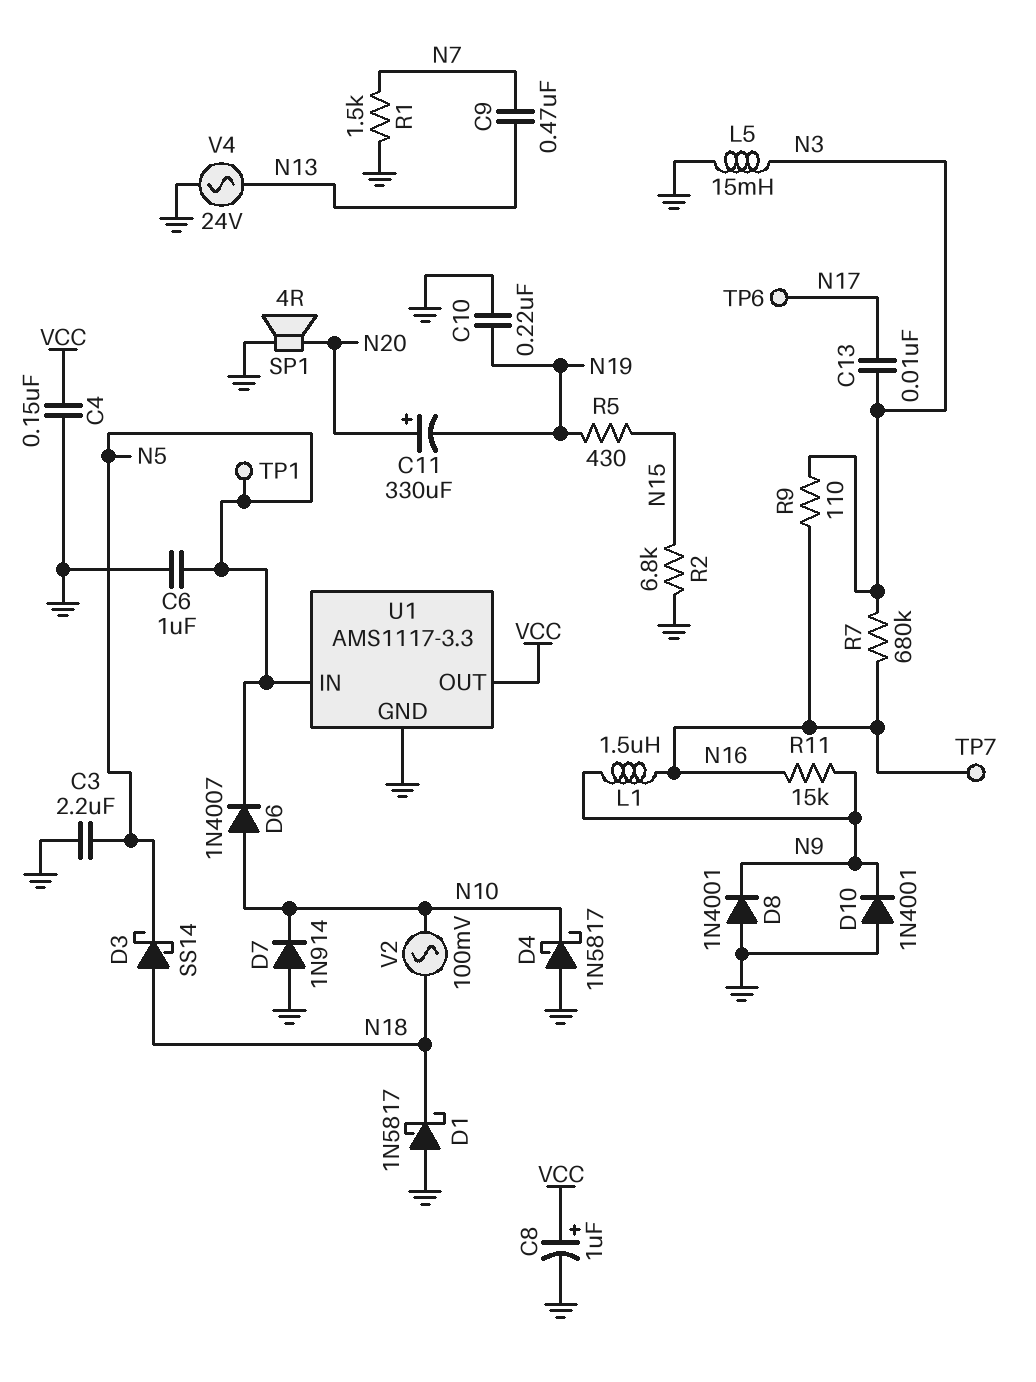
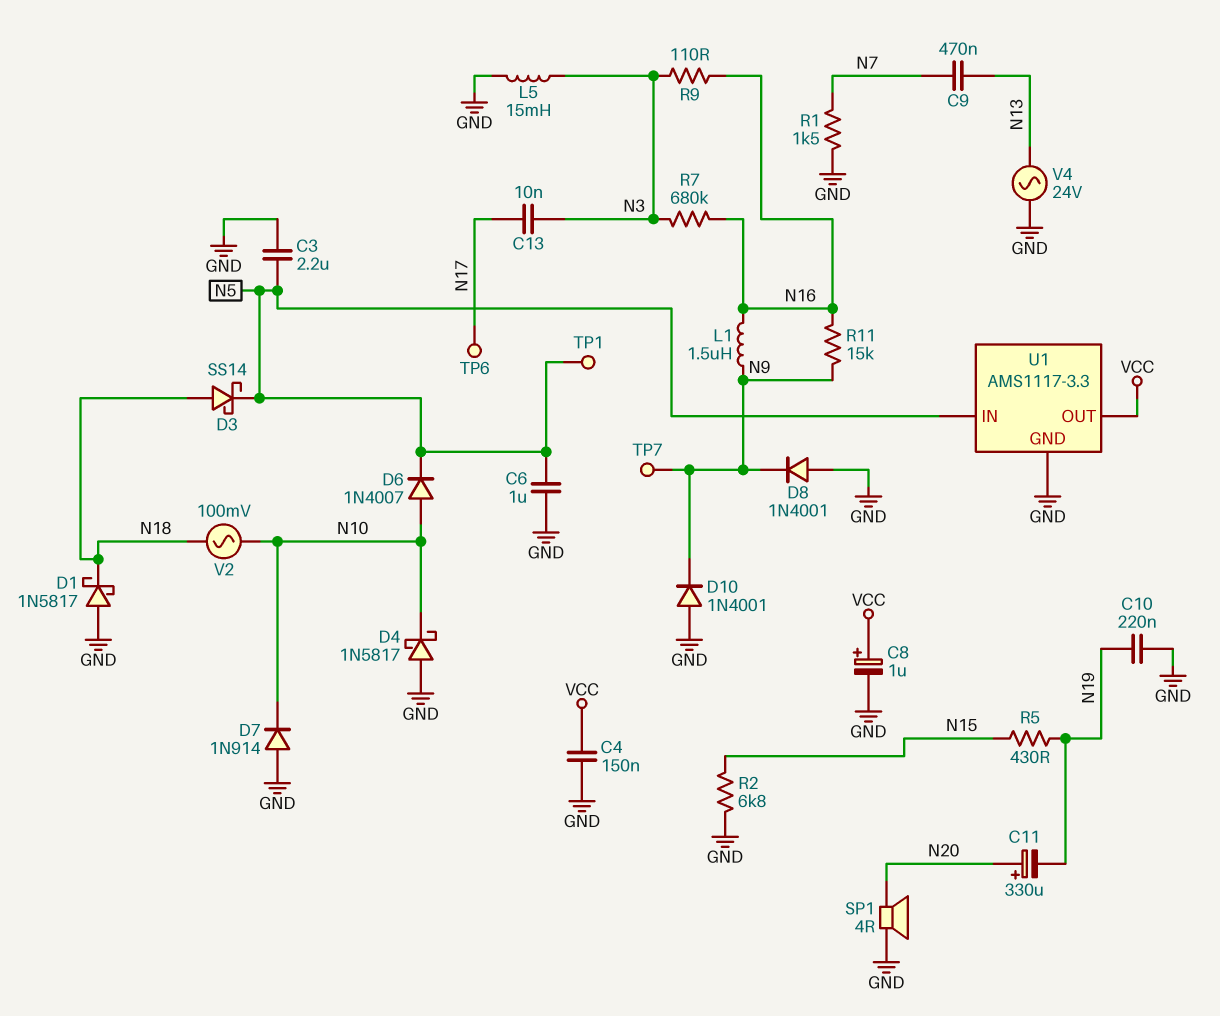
TP7: test point (N16) -> test point (N9)

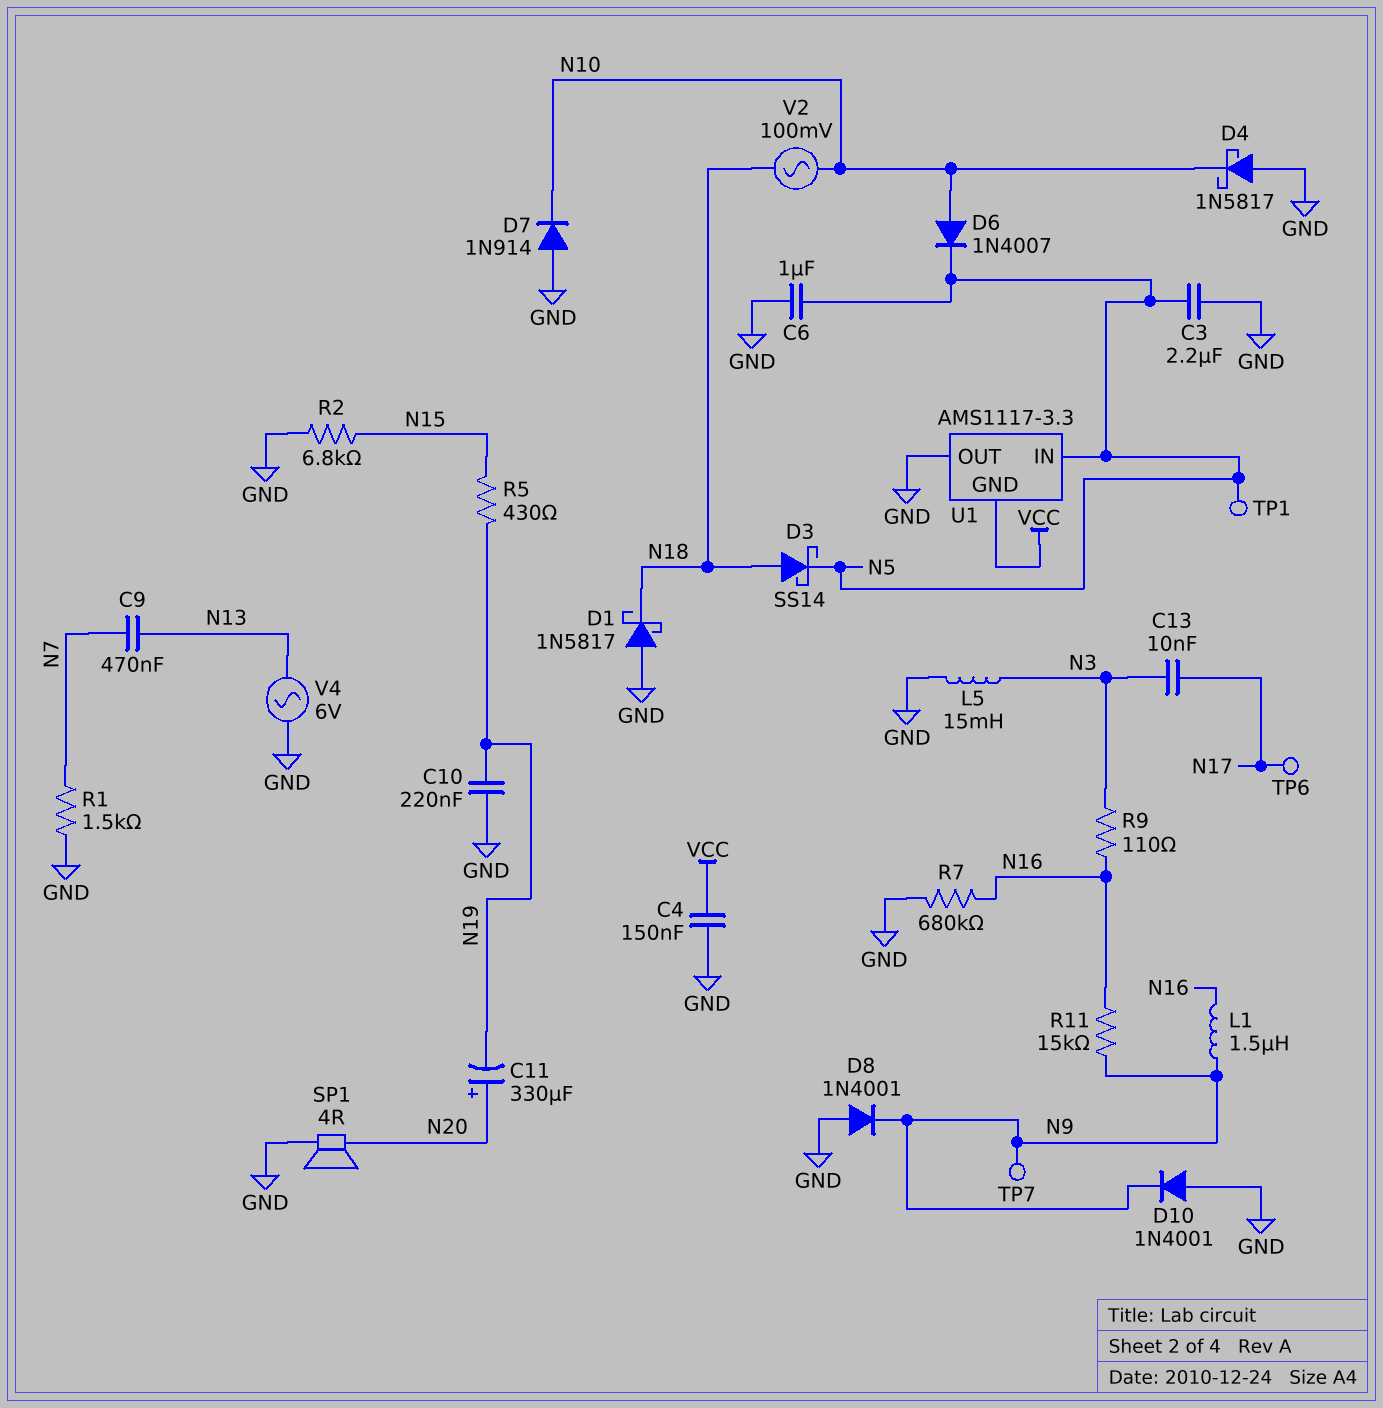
C8: 1uF (plus VCC, minus GND) -> none
R7: 680k (N3, N16) -> 680k (GND, N16)
U1 pin GND: GND -> VCC
U1 pin OUT: VCC -> GND
V4: AC 24V (GND, N13) -> AC 6V (GND, N13)

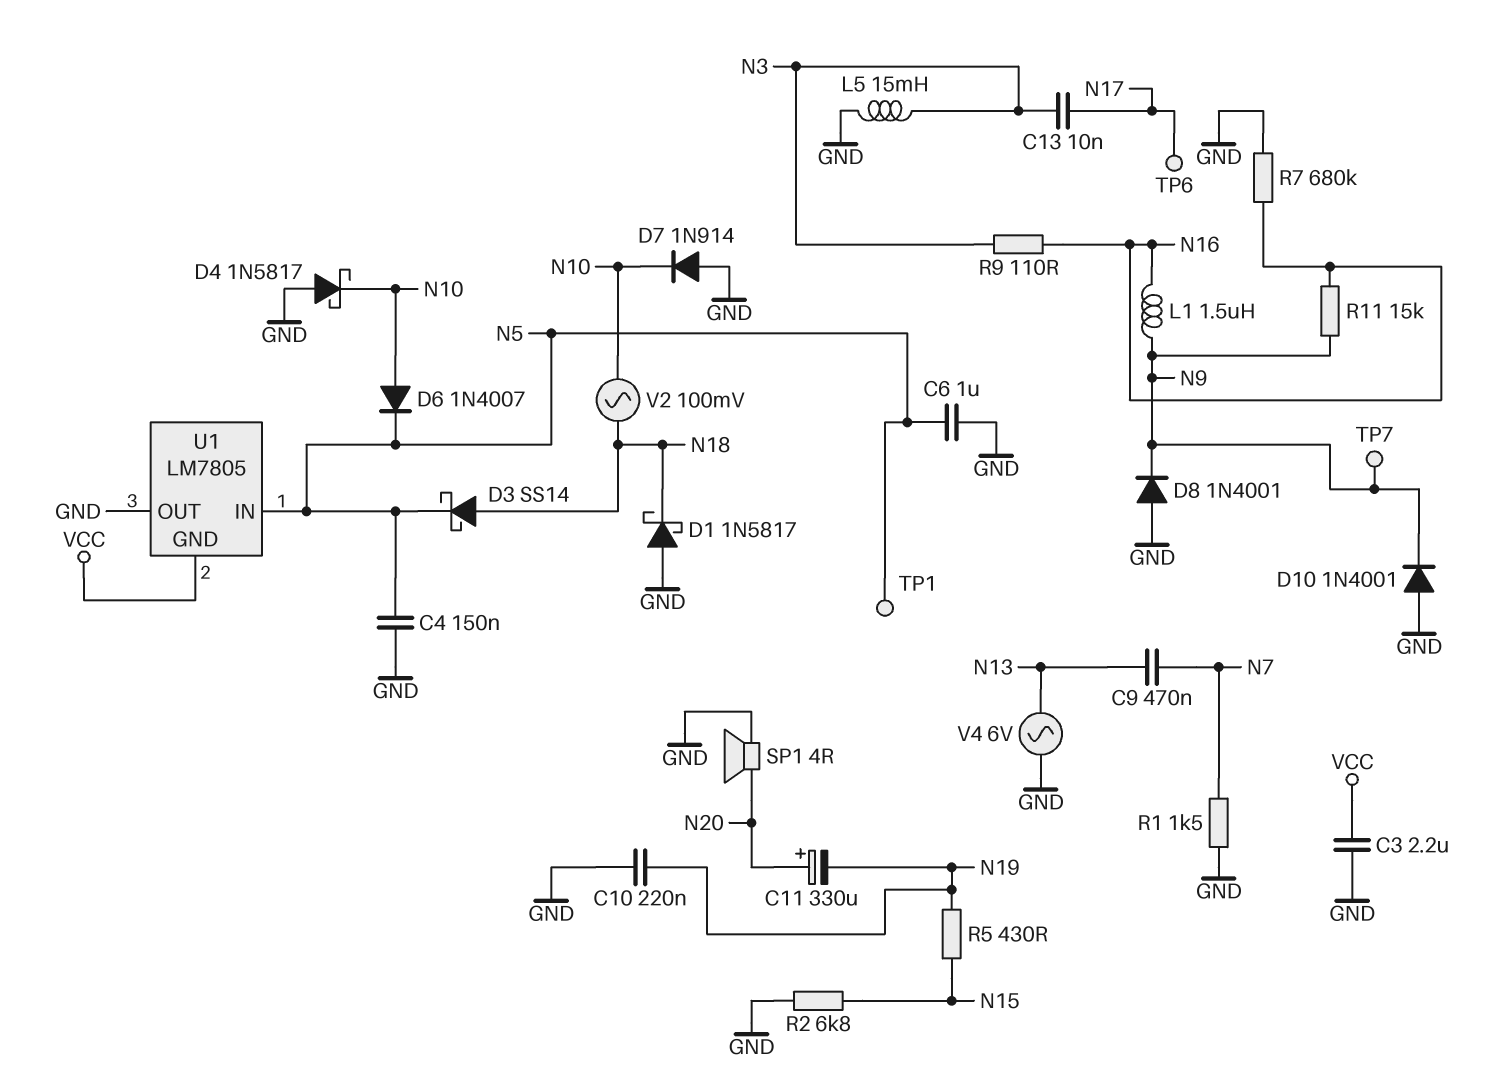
C3: 2.2uF (GND, N5) -> 2.2uF (GND, VCC)
C4: 150nF (GND, VCC) -> 150nF (GND, N5)
U1: AMS1117-3.3 -> LM7805

